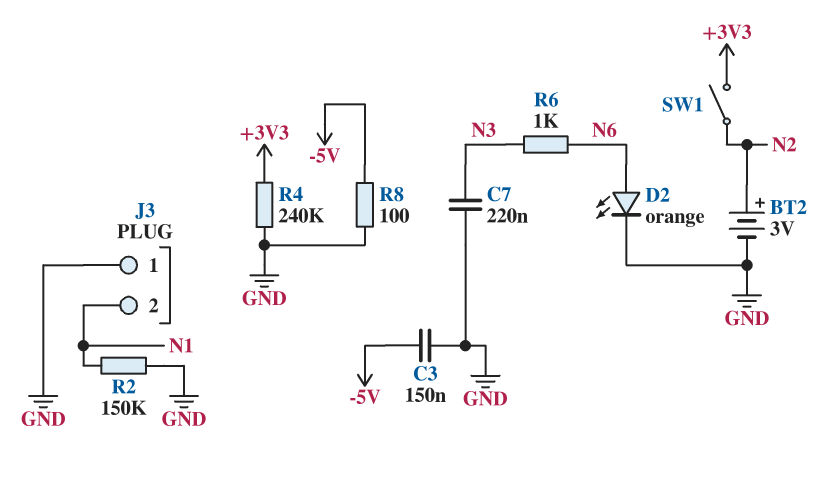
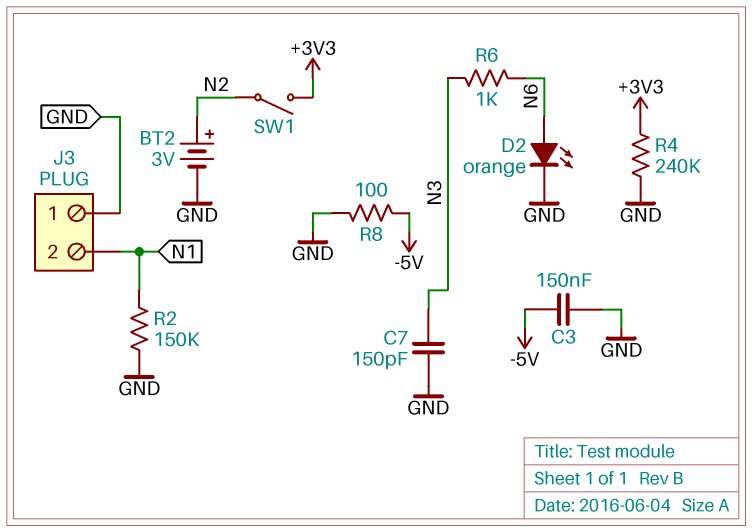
C7: 220nF (GND, N3) -> 150pF (GND, N3)

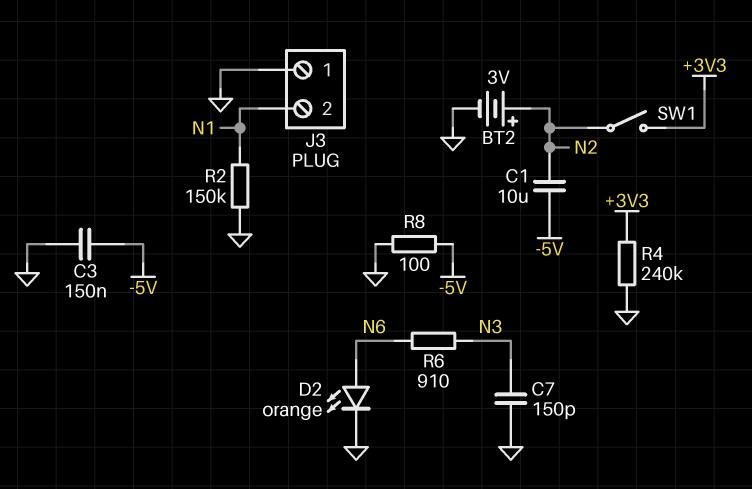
C1: none -> 10uF (-5V, N2)
R6: 1k (N3, N6) -> 910 (N3, N6)

